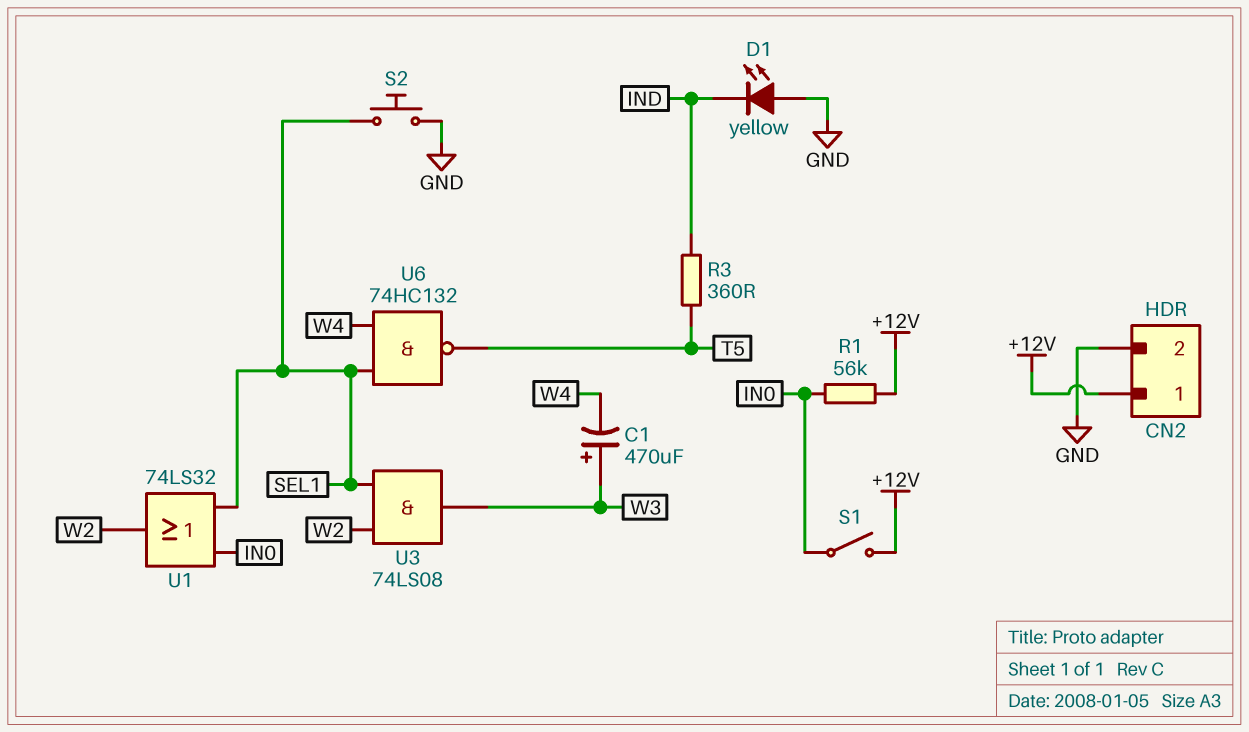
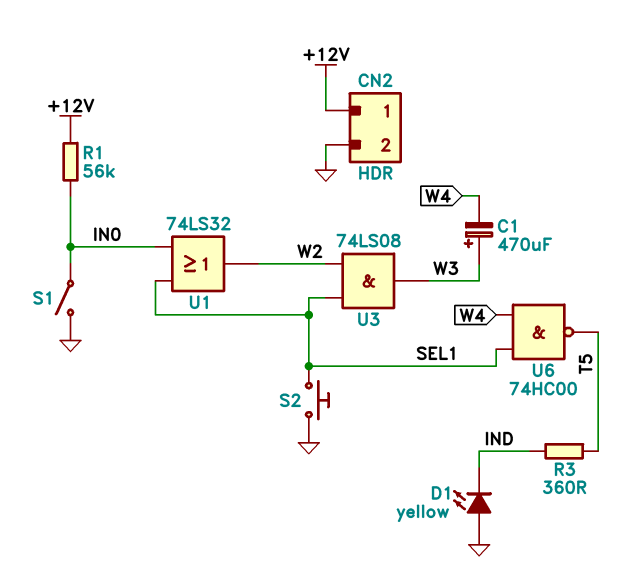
S1: switch (+12V, IN0) -> switch (GND, IN0)
U6: NAND 74HC132 (in SEL1, in W4, out T5) -> NAND 74HC00 (in SEL1, in W4, out T5)

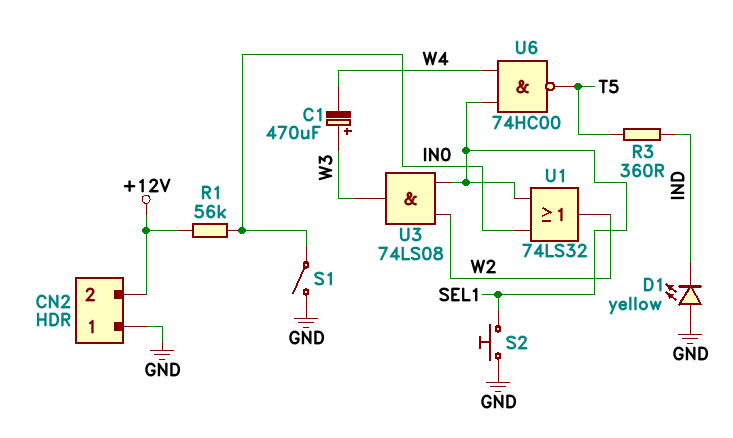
CN2 pin 1: +12V -> GND
CN2 pin 2: GND -> +12V

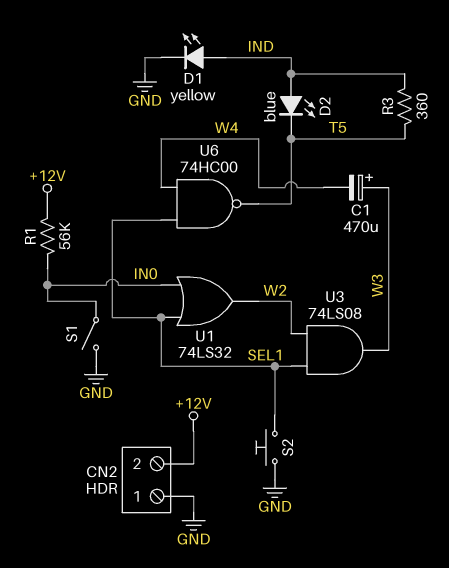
D1: LED yellow (A GND, K IND) -> LED yellow (A IND, K GND)
D2: none -> LED blue (A IND, K T5)

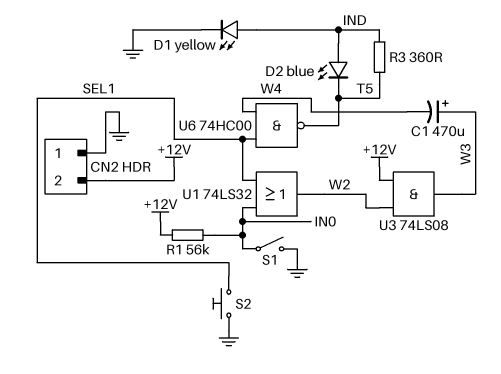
U3: AND 74LS08 (in SEL1, in W2, out W3) -> AND 74LS08 (in +12V, in W2, out W3)

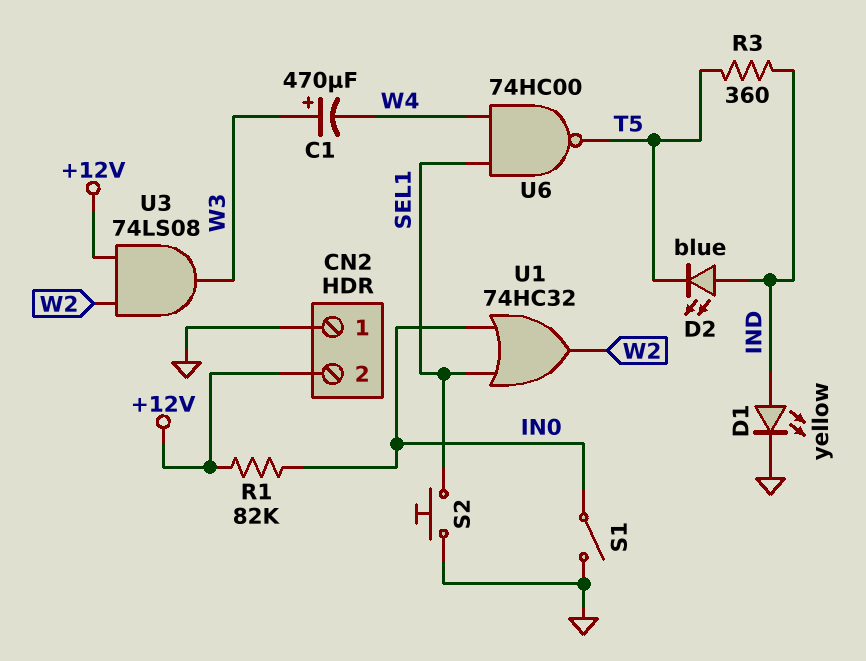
R1: 56k (+12V, IN0) -> 82k (+12V, IN0)
U1: OR 74LS32 (in IN0, in SEL1, out W2) -> OR 74HC32 (in IN0, in SEL1, out W2)

